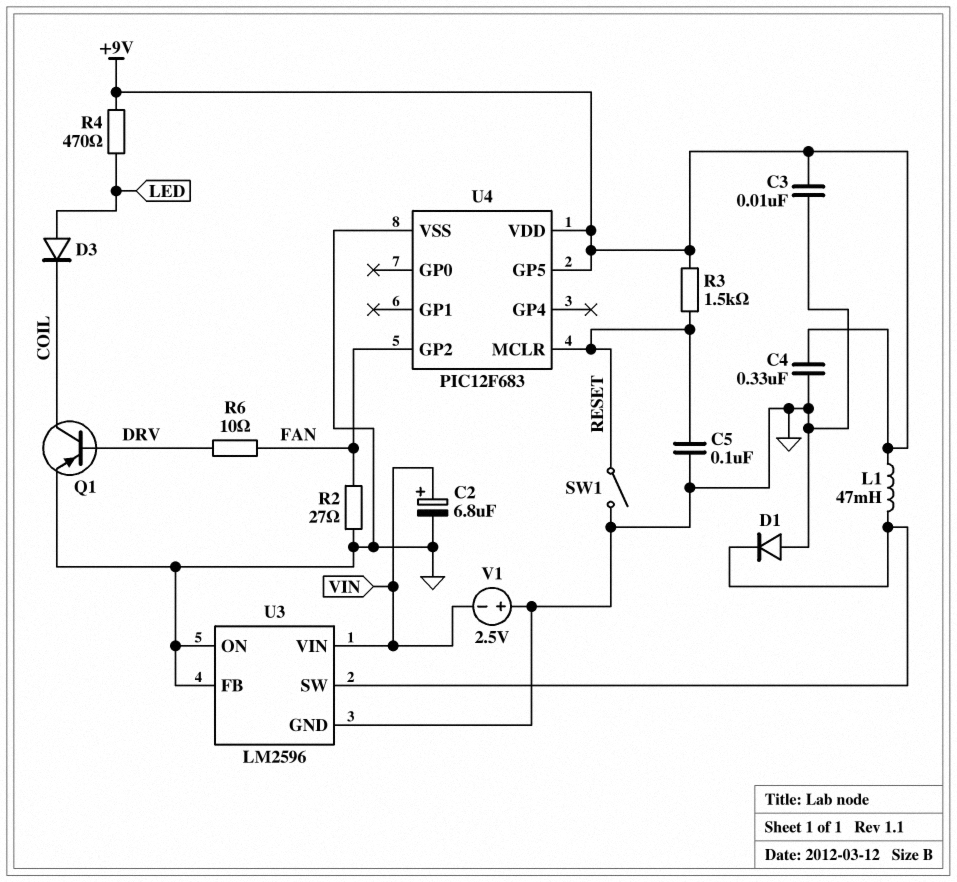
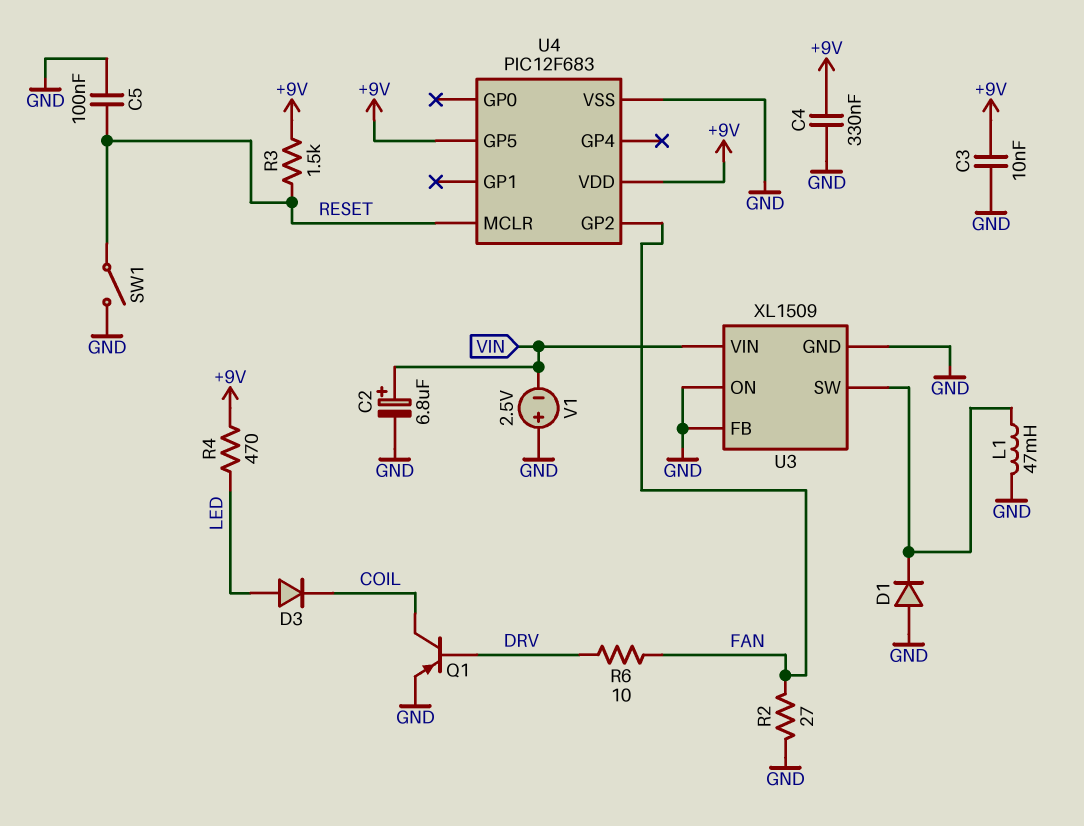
L1: 47mH (+9V, U3/SW) -> 47mH (GND, U3/SW)
U3: LM2596 -> XL1509

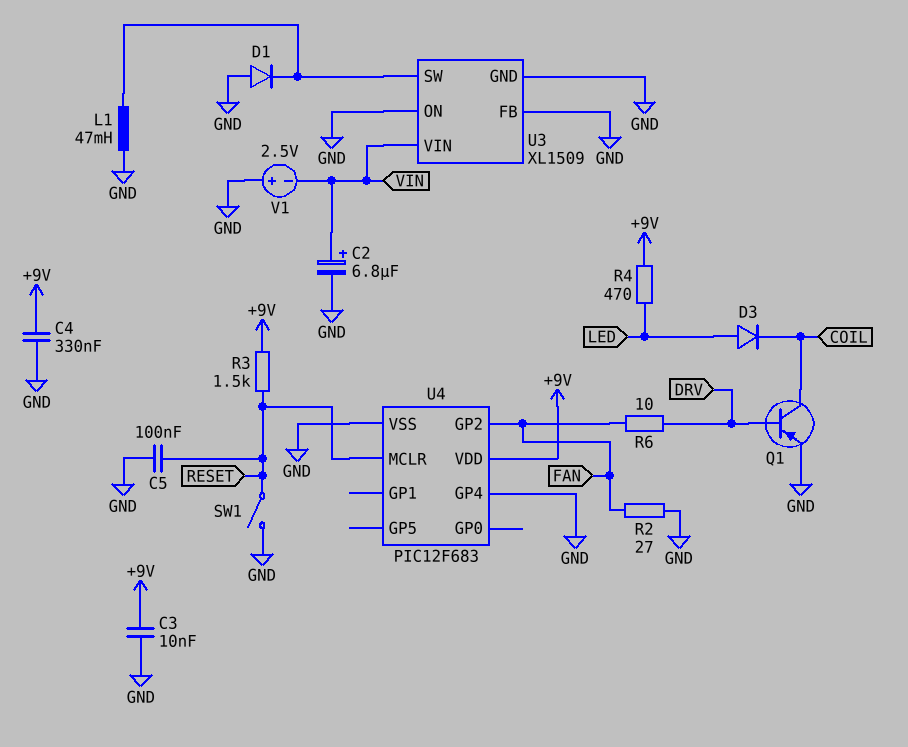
U4 pin GP4: none -> GND
U4 pin GP5: +9V -> none

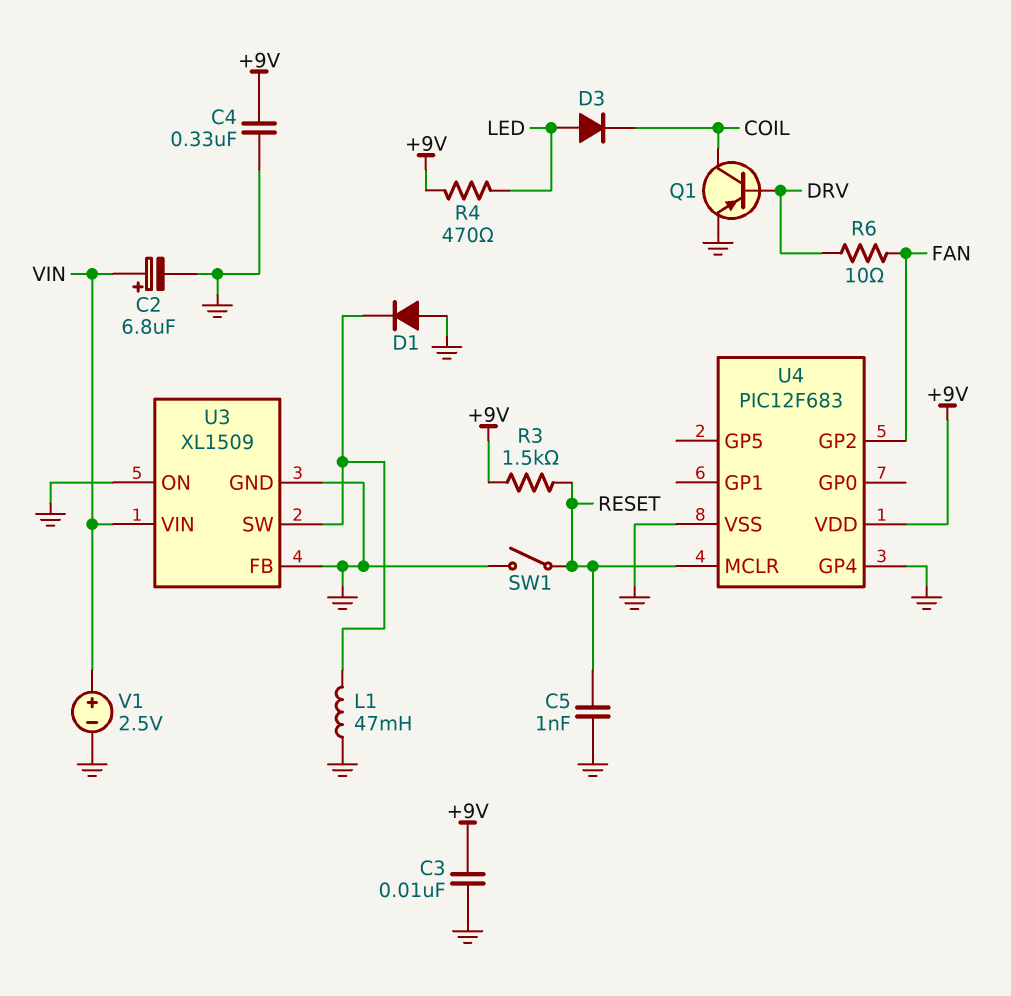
C5: 100nF (GND, RESET) -> 1nF (GND, RESET)
R2: 27 (FAN, GND) -> none
V1: 2.5V (plus GND, minus VIN) -> 2.5V (plus VIN, minus GND)

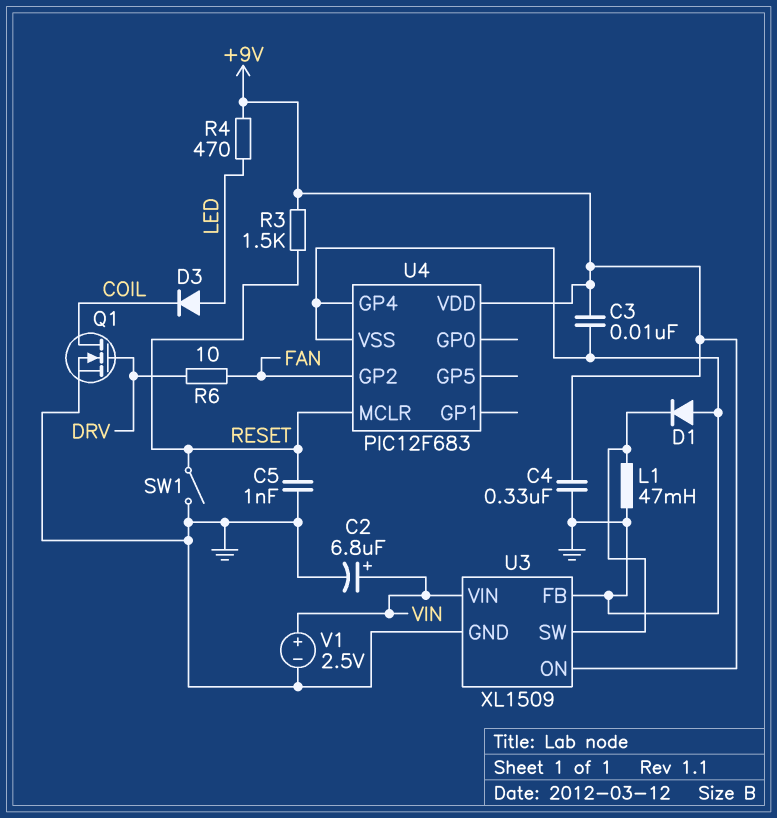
Q1: PNP (B DRV, C COIL, E GND) -> NMOS (G DRV, D COIL, S GND)
U3 pin ON: GND -> +9V

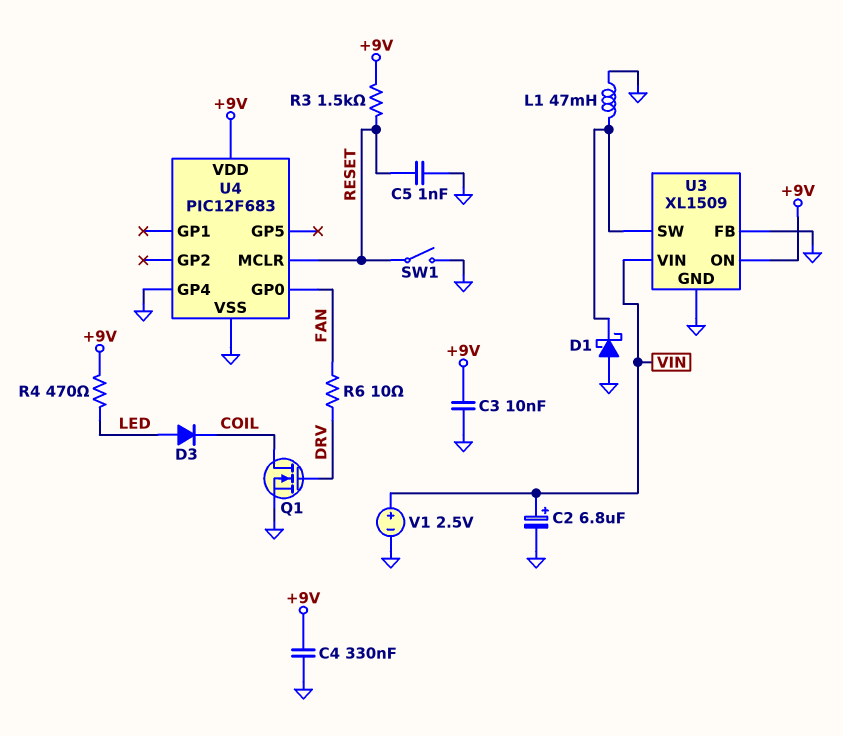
D1: diode (A GND, K U3/SW) -> schottky (A GND, K U3/SW)
U4 pin GP0: none -> FAN
U4 pin GP2: FAN -> none

